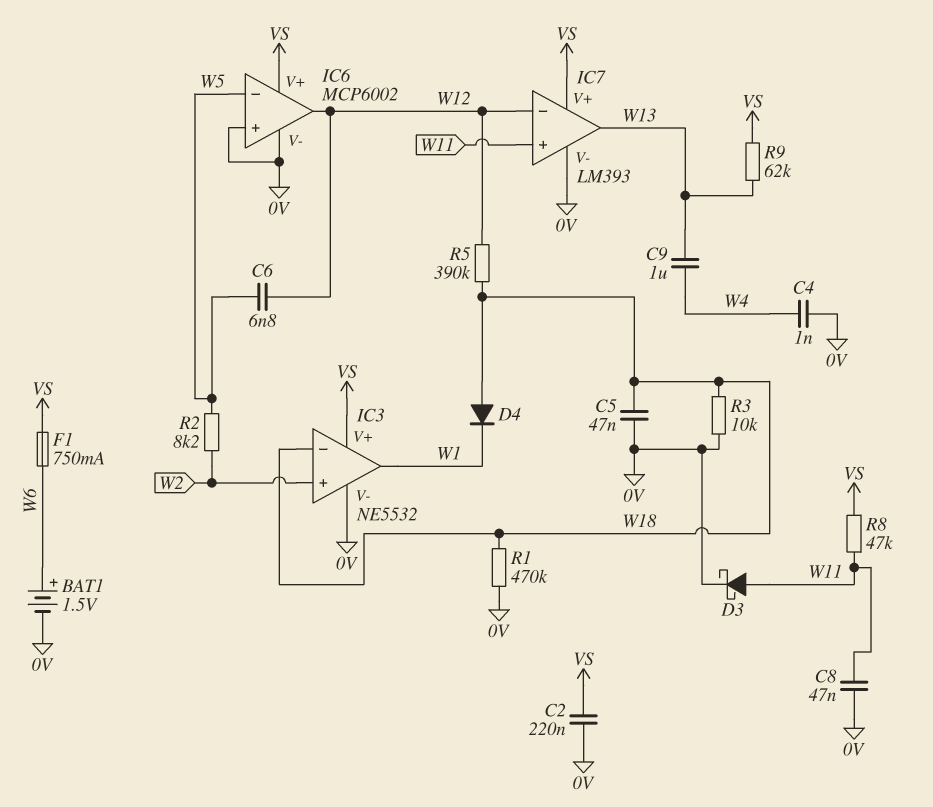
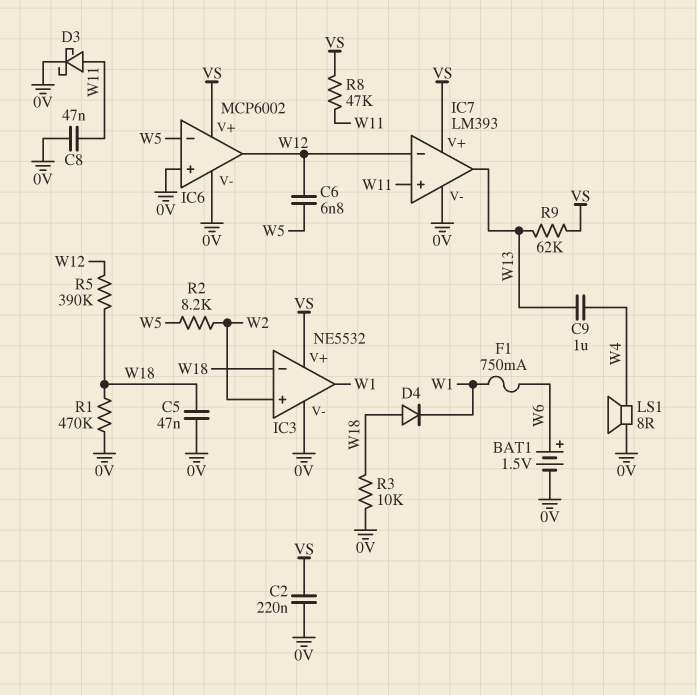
C4: 1nF (0V, W4) -> none
F1: 750mA (VS, W6) -> 750mA (W1, W6)
LS1: none -> speaker 8R (0V, W4)

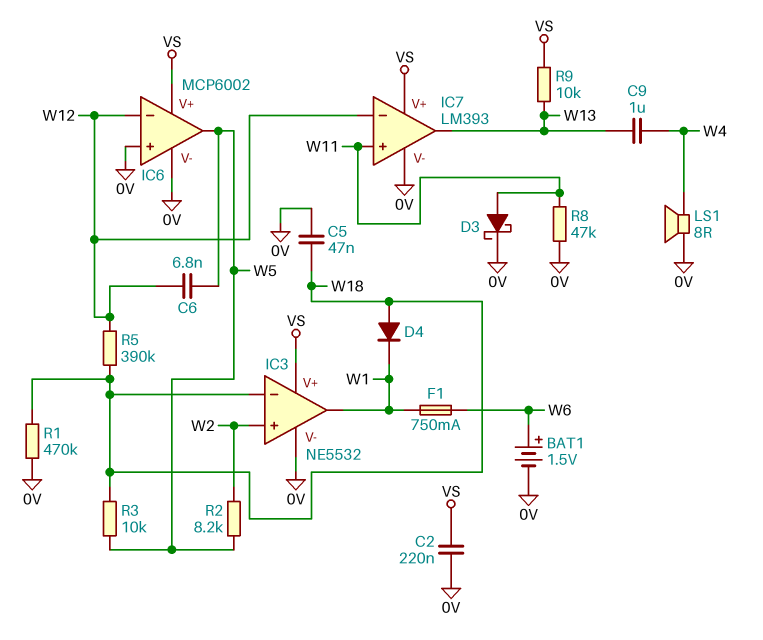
C8: 47nF (0V, W11) -> none
IC6 pin in-: W5 -> W12
IC6 pin out: W12 -> W5
R3: 10k (0V, W18) -> 10k (W5, W18)
R8: 47k (VS, W11) -> 47k (0V, W11)
R9: 62k (VS, W13) -> 10k (VS, W13)

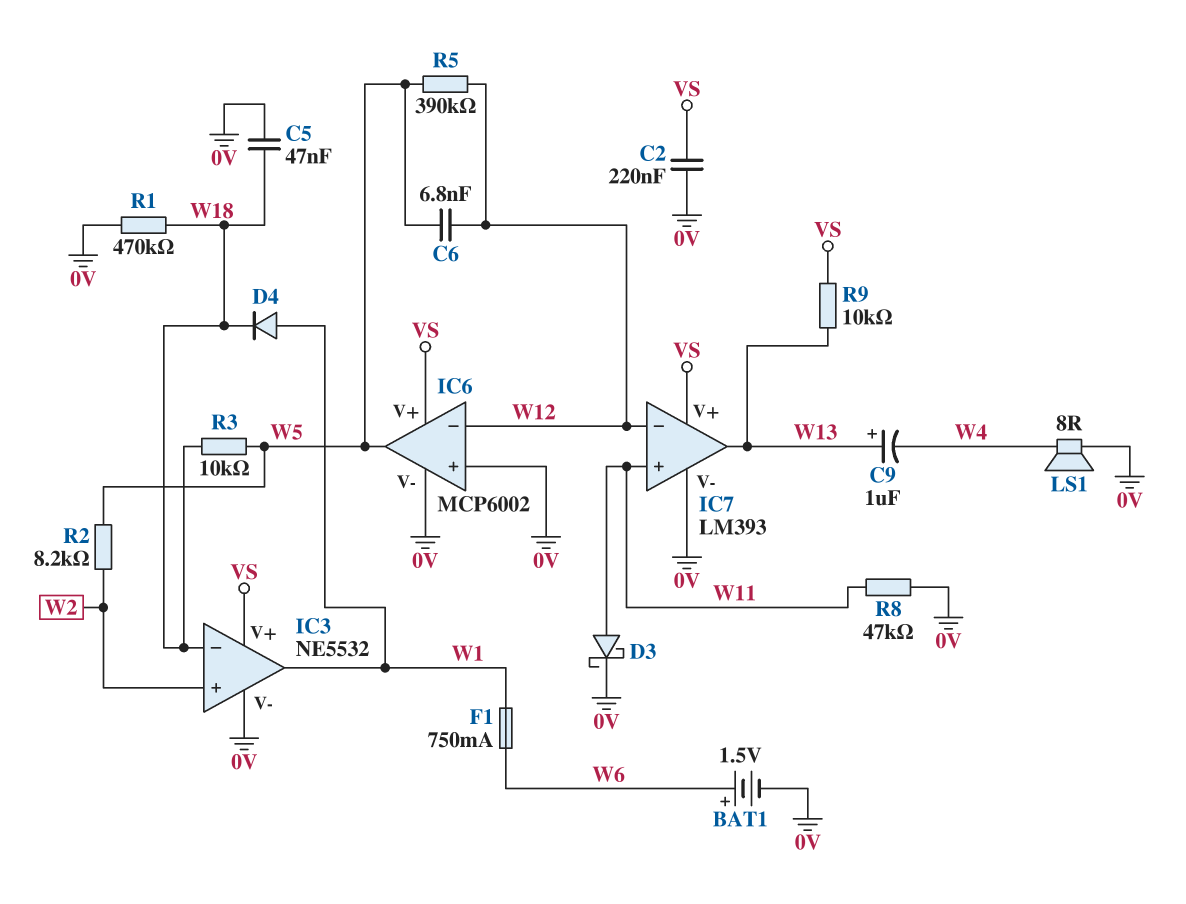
C9: 1uF (W4, W13) -> 1uF (plus W13, minus W4)
D4: diode (A W18, K W1) -> diode (A W1, K W18)
R5: 390k (W12, W18) -> 390k (W5, W12)

